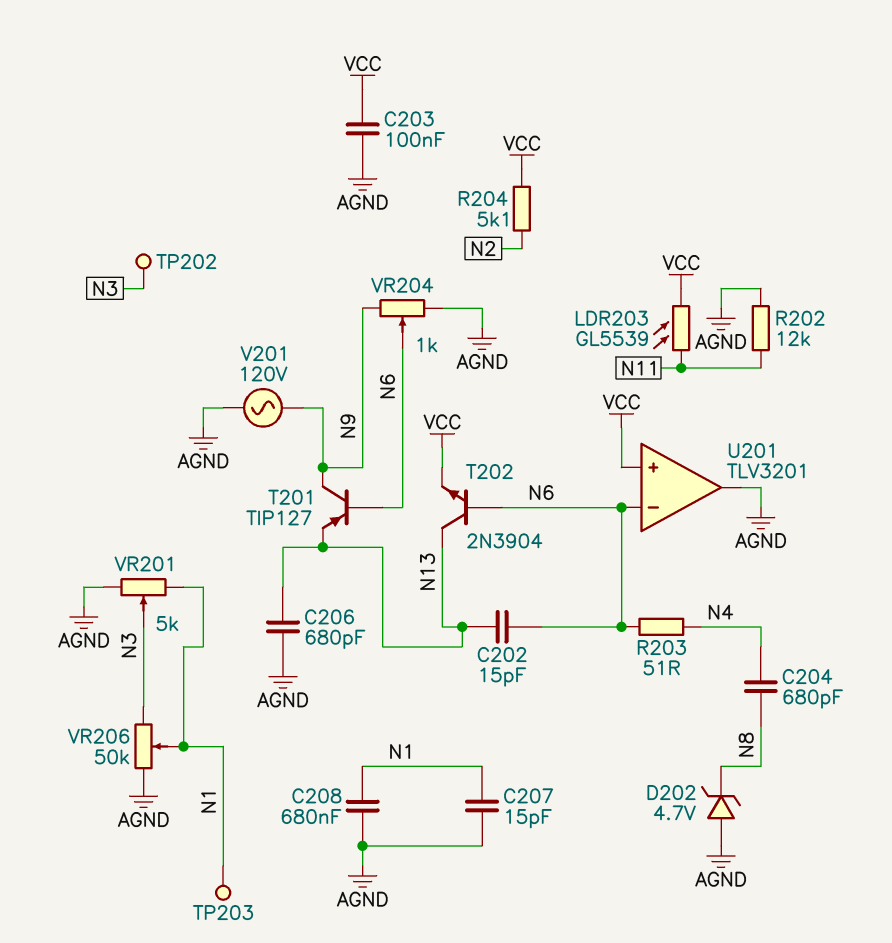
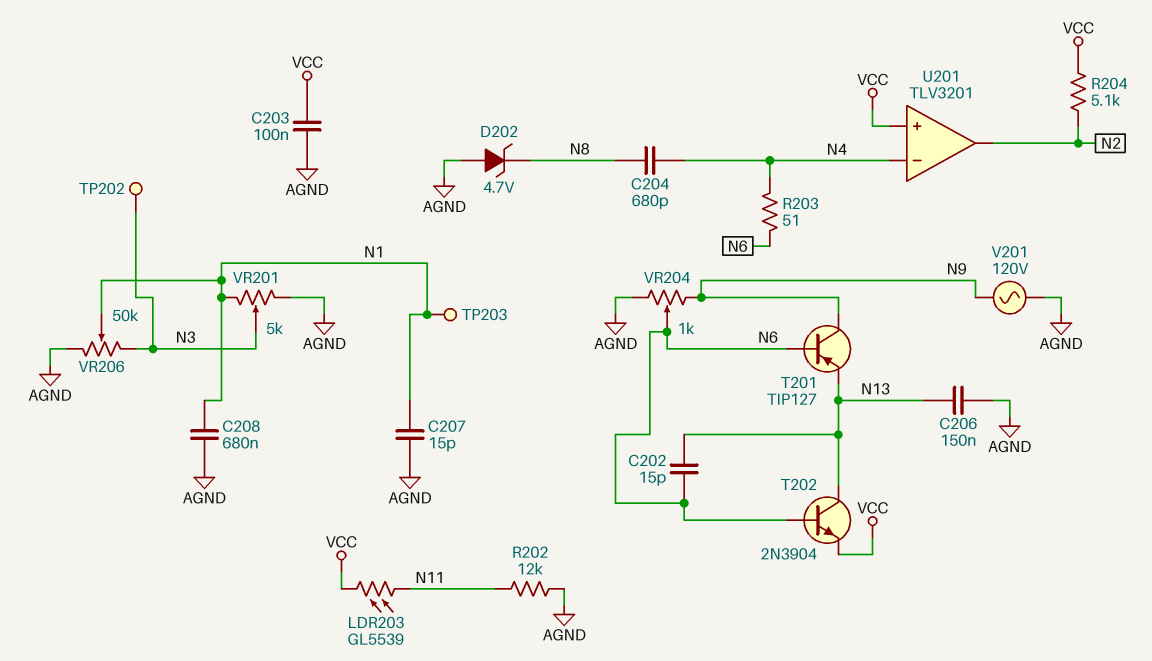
C206: 680pF (AGND, N13) -> 150nF (AGND, N13)
U201 pin in-: N6 -> N4
U201 pin out: AGND -> N2

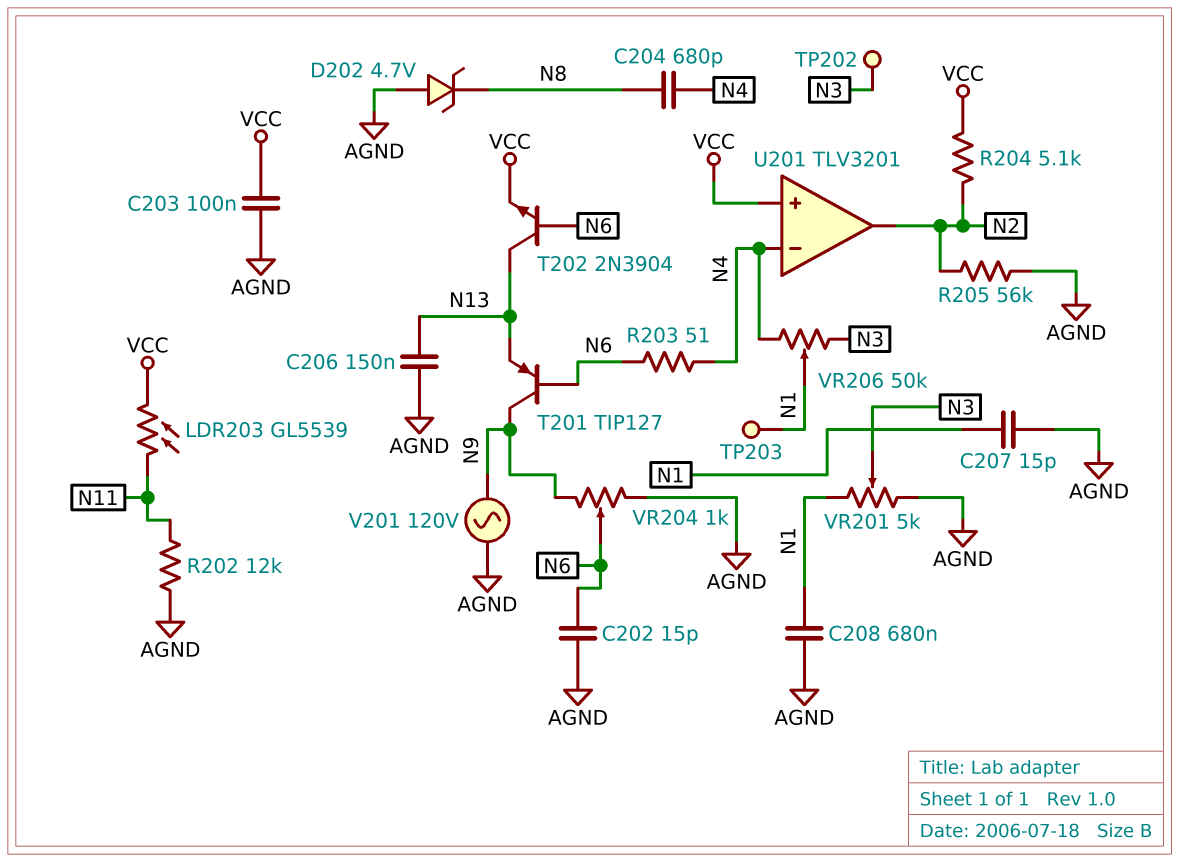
C202: 15pF (N6, N13) -> 15pF (AGND, N6)
R205: none -> 56k (AGND, N2)
VR206: 50k (AGND, N3, wiper N1) -> 50k (N3, N4, wiper N1)

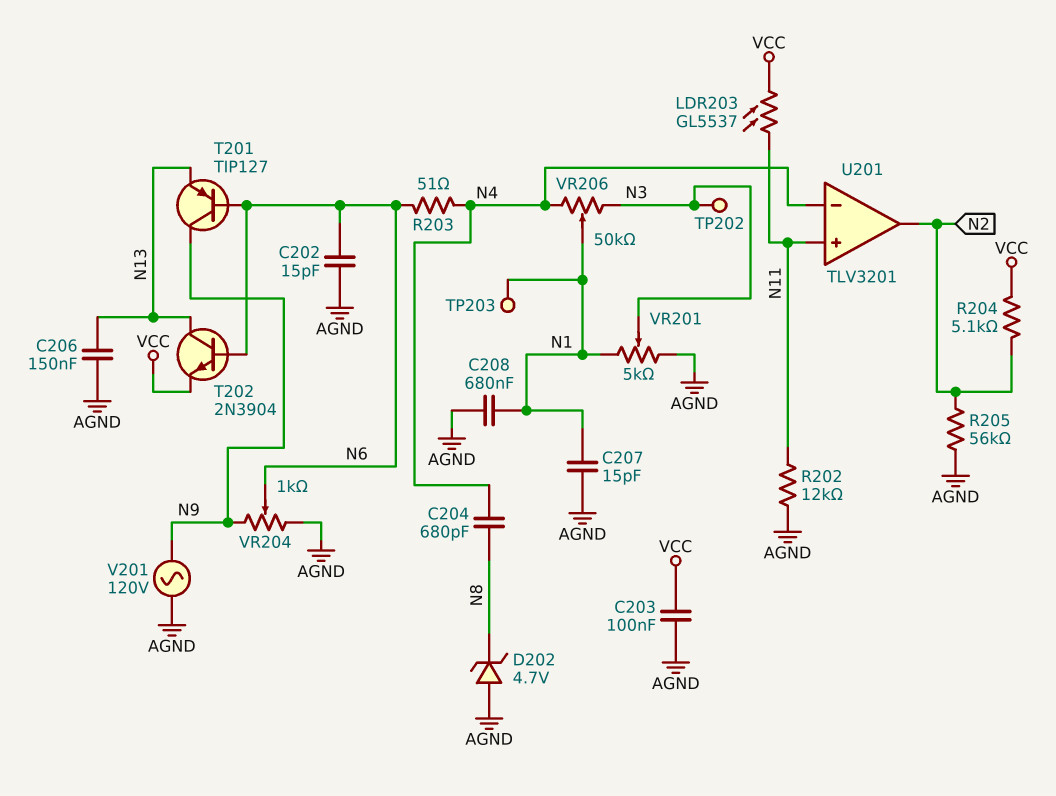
LDR203: GL5539 (N11, VCC) -> GL5537 (N11, VCC)
U201 pin in+: VCC -> N11

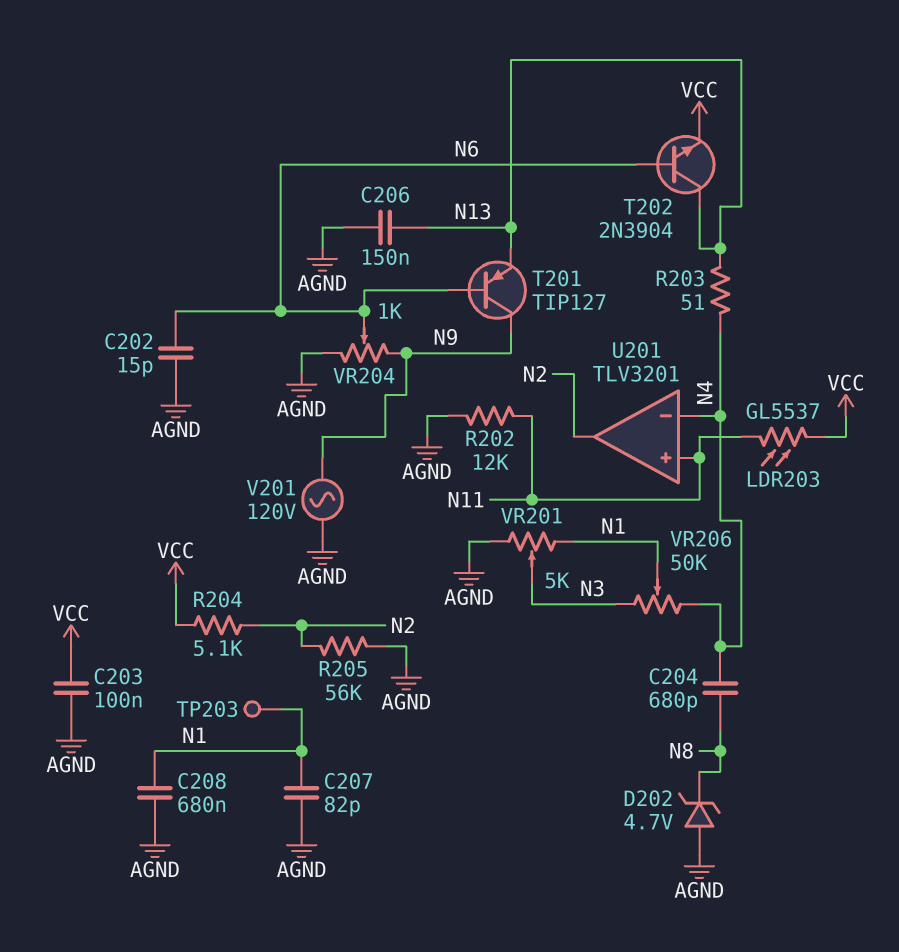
C207: 15pF (AGND, N1) -> 82pF (AGND, N1)
R203: 51 (N4, N6) -> 51 (N4, N13)
TP202: test point (N3) -> none

